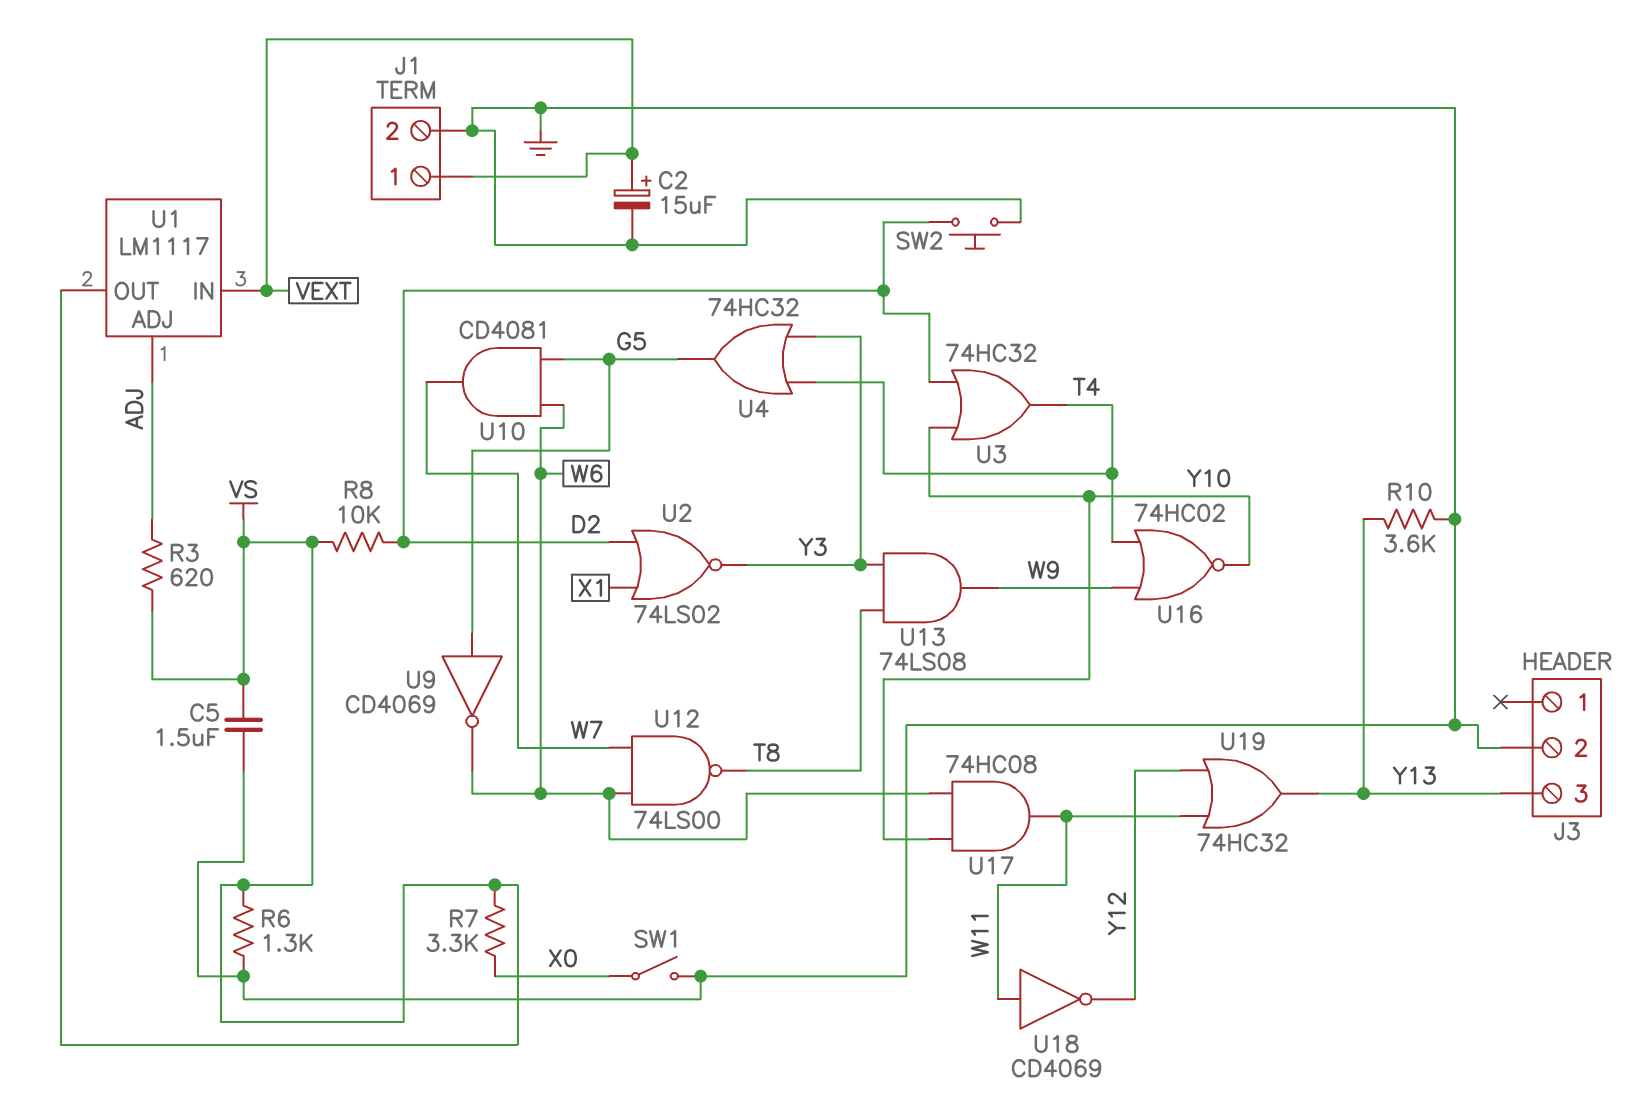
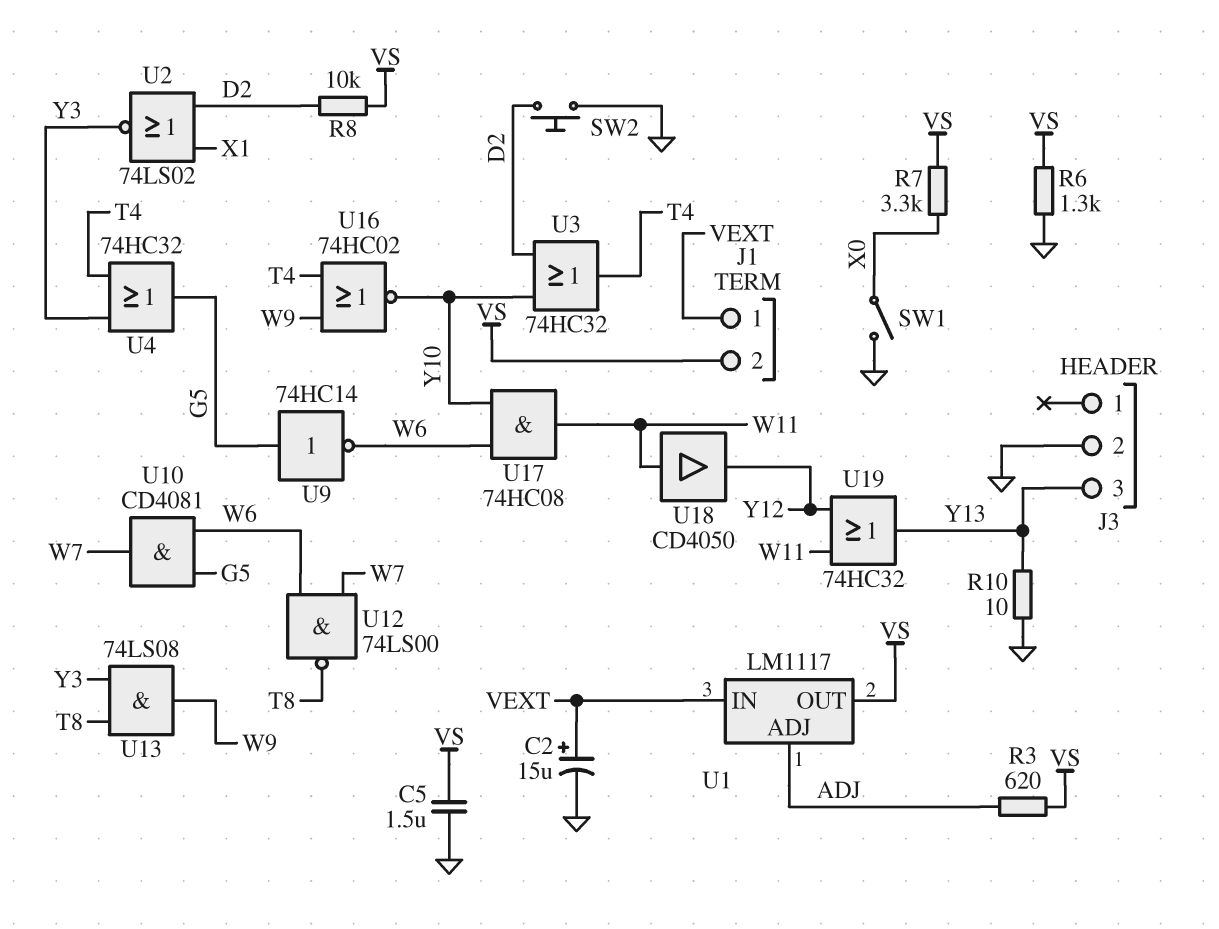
J1 pin 2: GND -> VS
R10: 3.6k (GND, Y13) -> 10 (GND, Y13)
U9: NOT CD4069 (in G5, out W6) -> NOT 74HC14 (in G5, out W6)
U18: NOT CD4069 (in W11, out Y12) -> buffer CD4050 (in W11, out Y12)

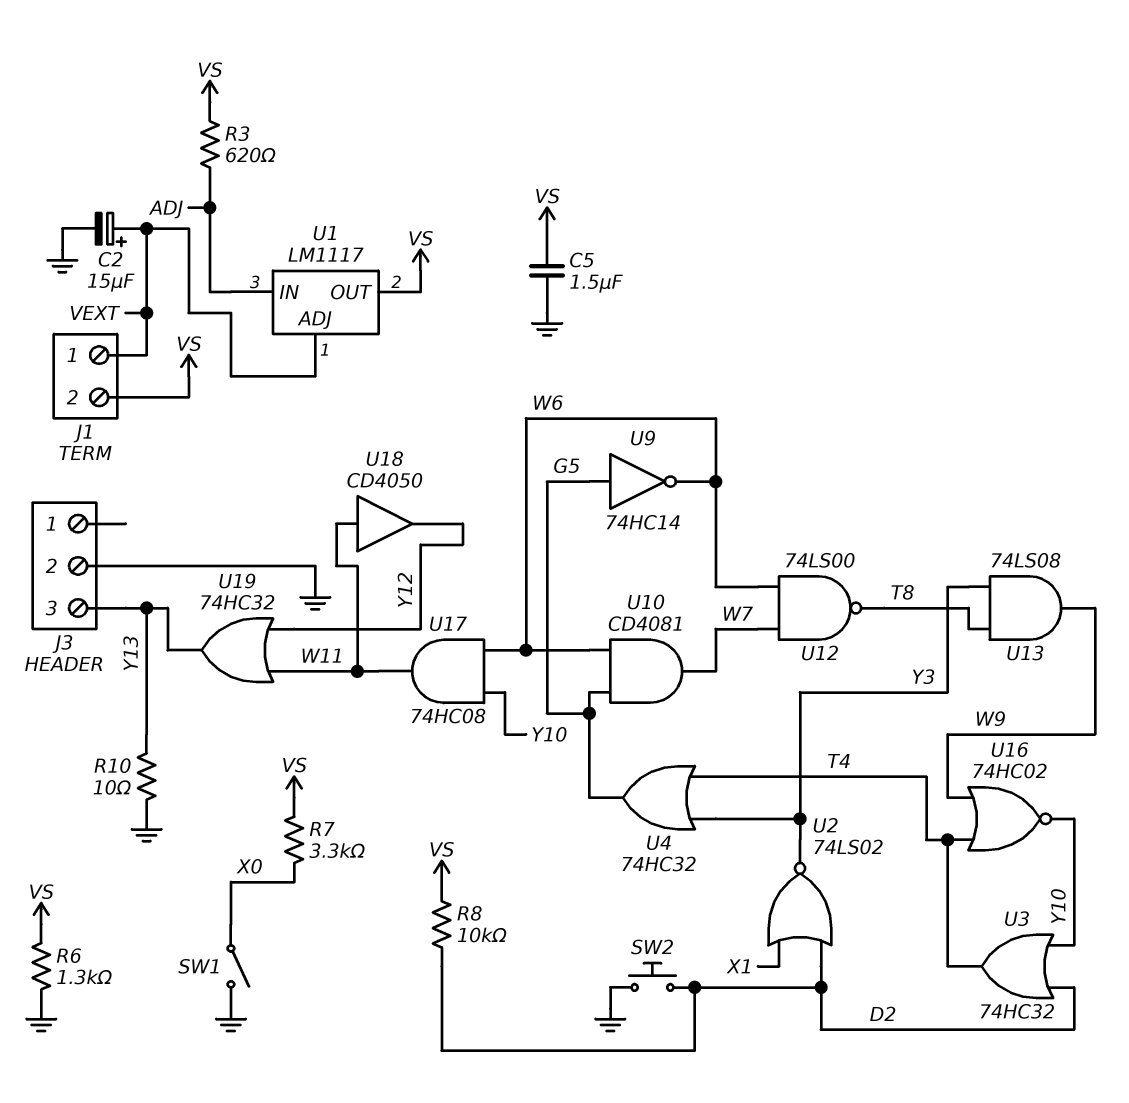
U1 pin ADJ: ADJ -> VEXT
U1 pin IN: VEXT -> ADJ

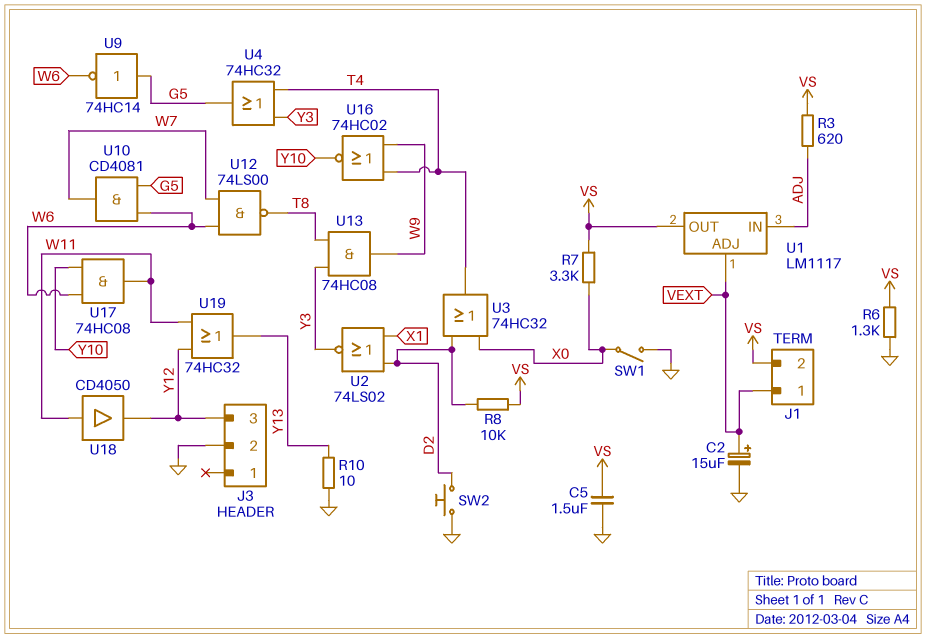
J3 pin 3: Y13 -> Y12
U3: OR 74HC32 (in D2, in Y10, out T4) -> OR 74HC32 (in D2, in X0, out T4)
U13: AND 74LS08 (in T8, in Y3, out W9) -> AND 74HC08 (in T8, in Y3, out W9)

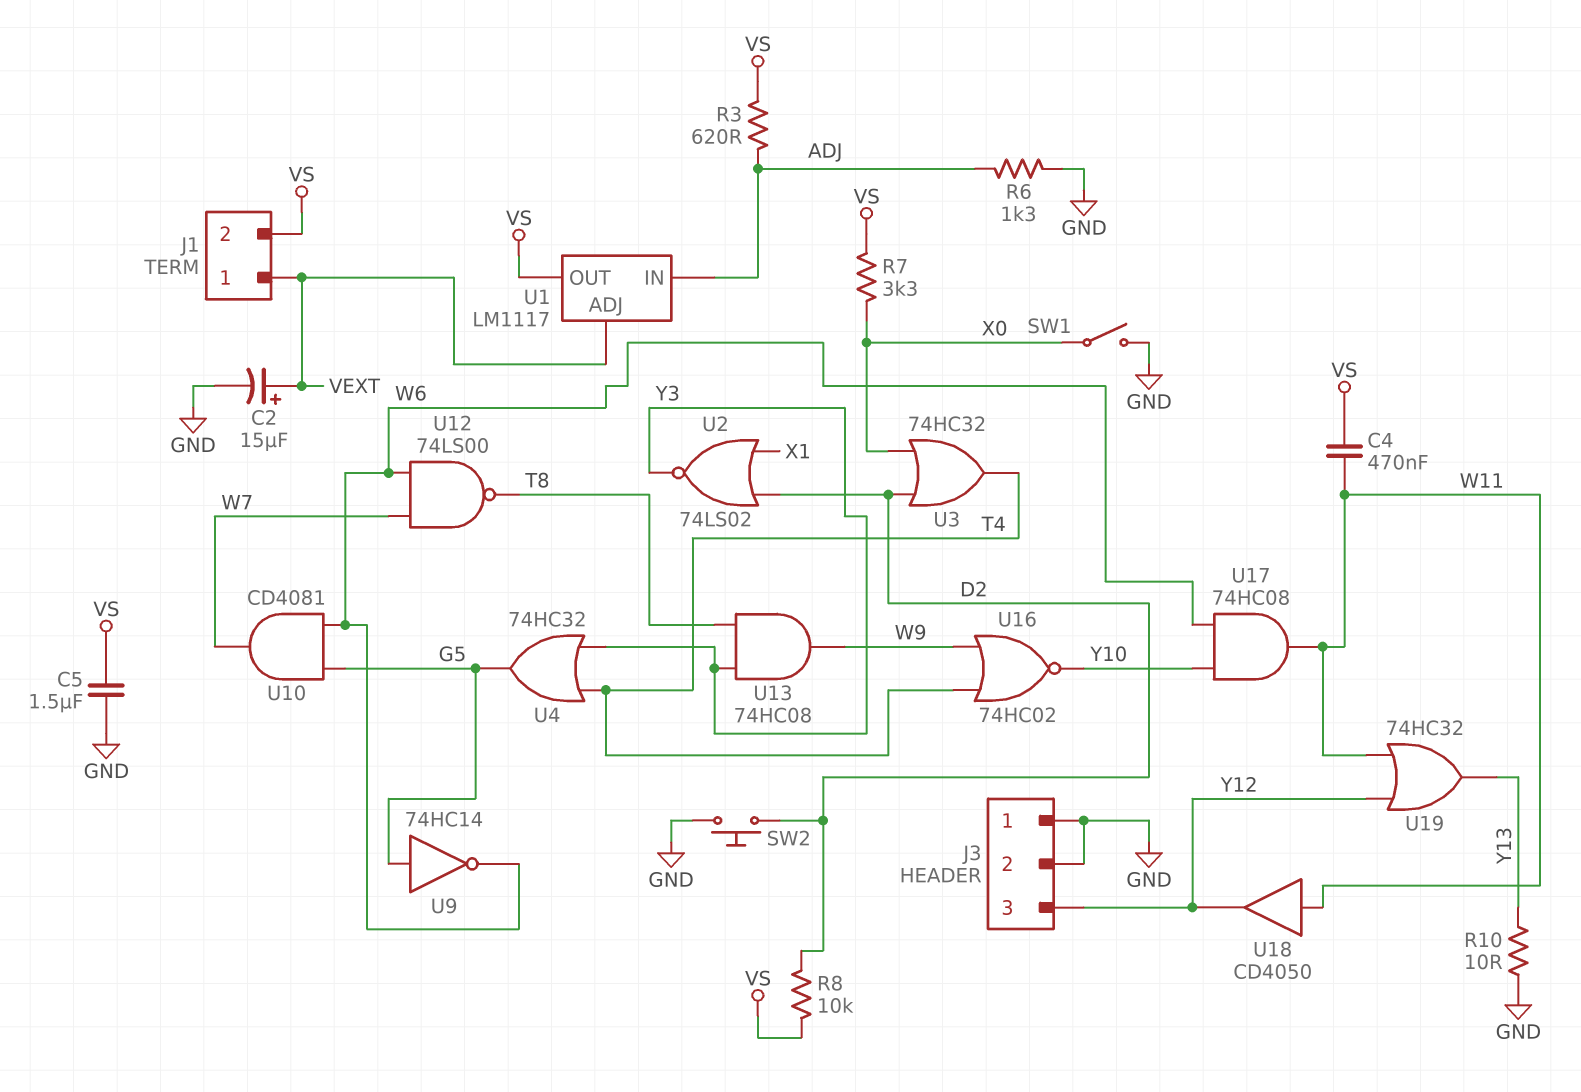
C4: none -> 470nF (VS, W11)
J3 pin 1: none -> GND
R6: 1.3k (GND, VS) -> 1.3k (ADJ, GND)

